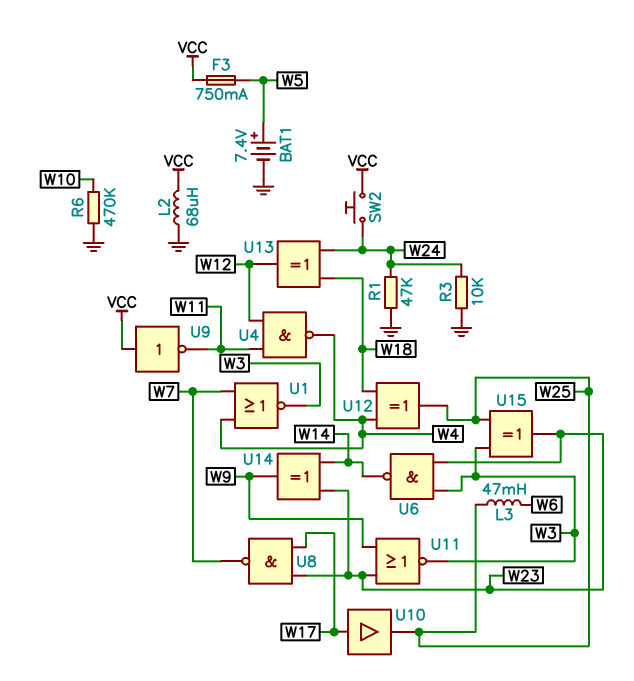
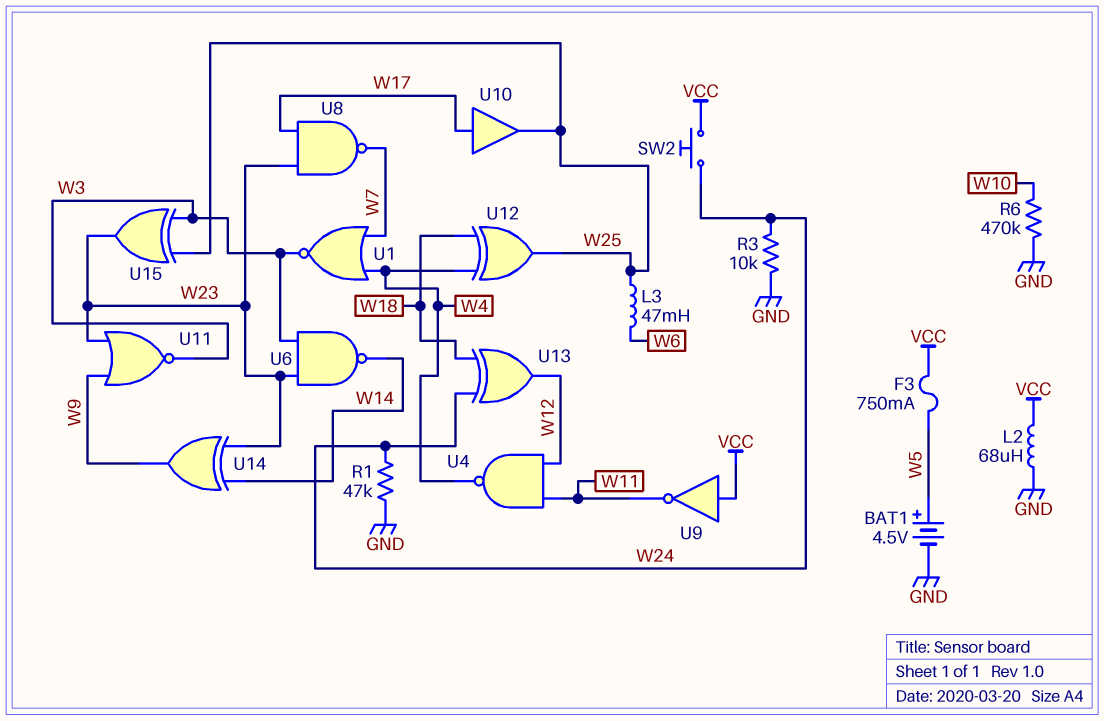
BAT1: 7.4V (plus W5, minus GND) -> 4.5V (plus W5, minus GND)

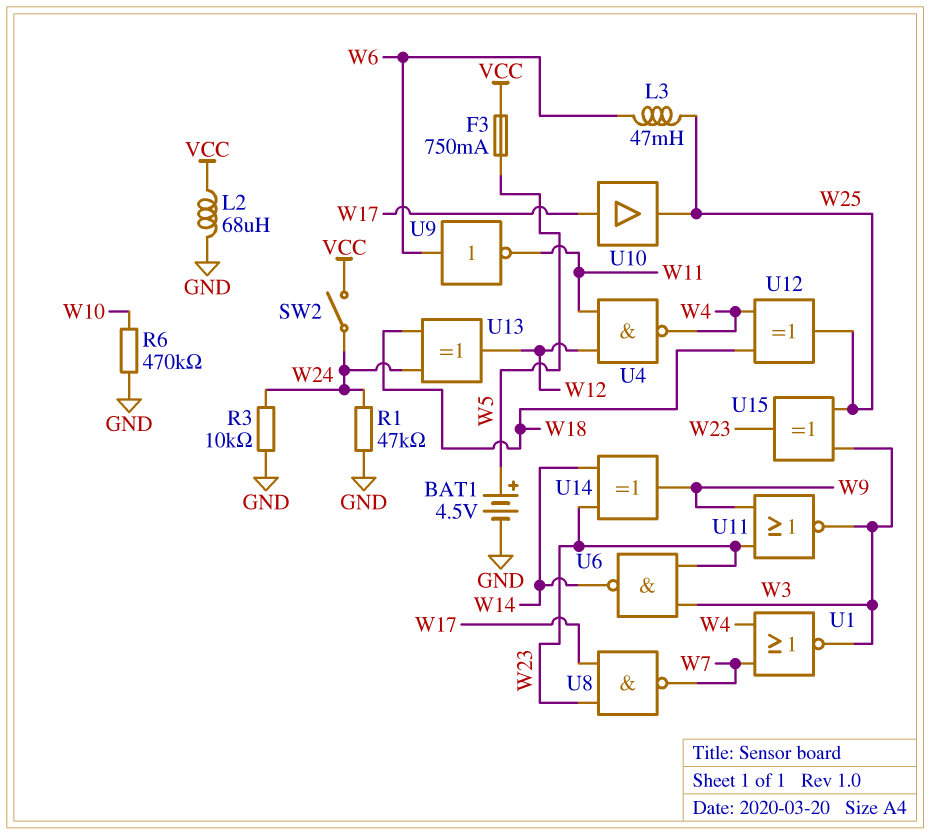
SW2: button (VCC, W24) -> switch (VCC, W24)
U9: NOT (in VCC, out W11) -> NOT (in W6, out W11)

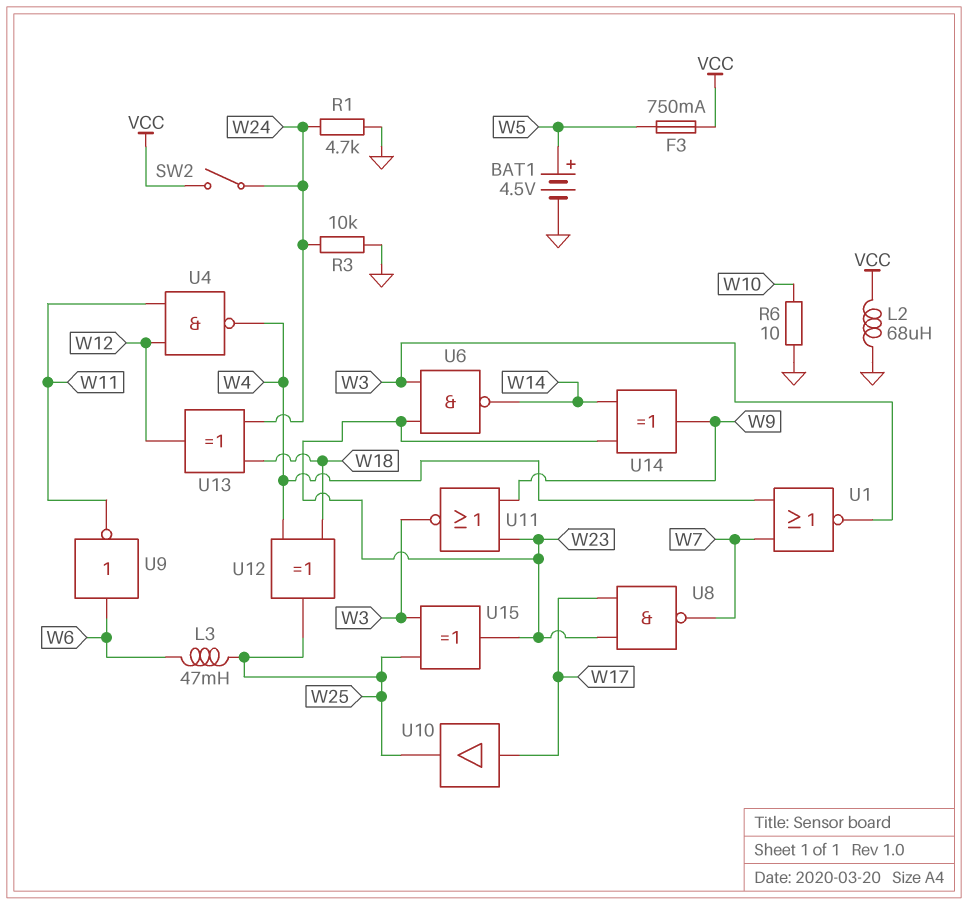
R1: 47k (GND, W24) -> 4.7k (GND, W24)
R6: 470k (GND, W10) -> 10 (GND, W10)

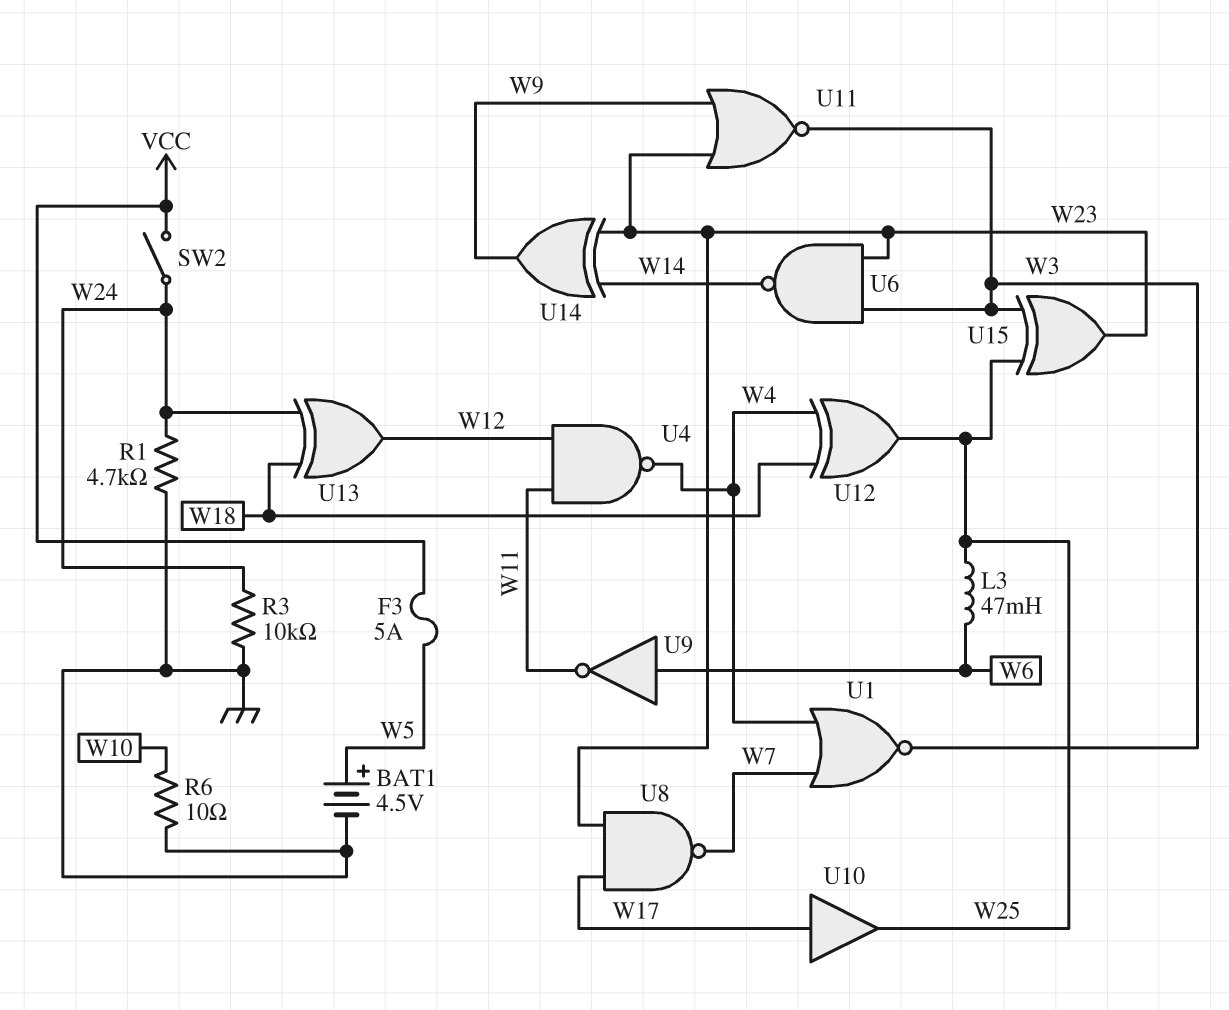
F3: 750mA (VCC, W5) -> 5A (VCC, W5)
L2: 68uH (GND, VCC) -> none

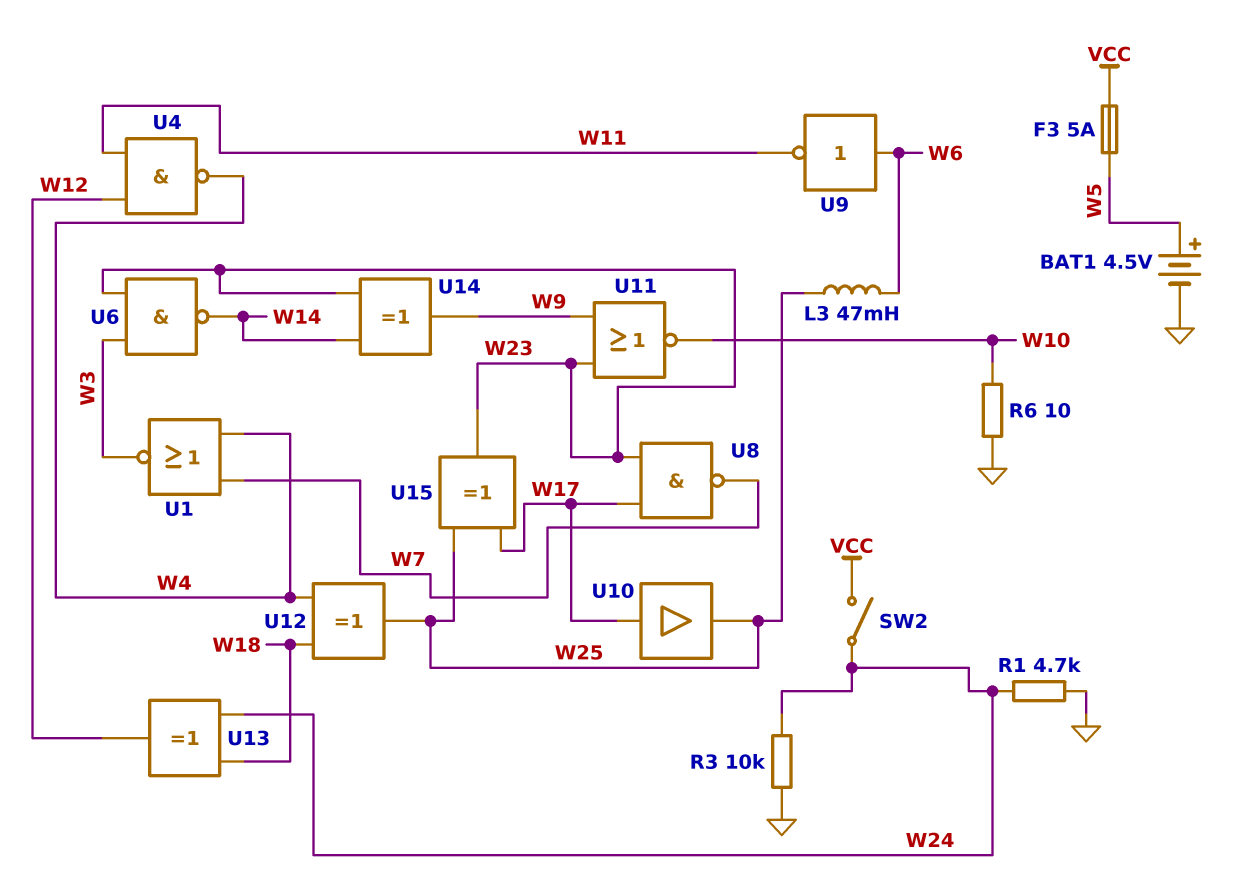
U11: NOR (in W9, in W23, out W3) -> NOR (in W9, in W23, out W10)
U15: XOR (in W3, in W25, out W23) -> XOR (in W17, in W25, out W23)

